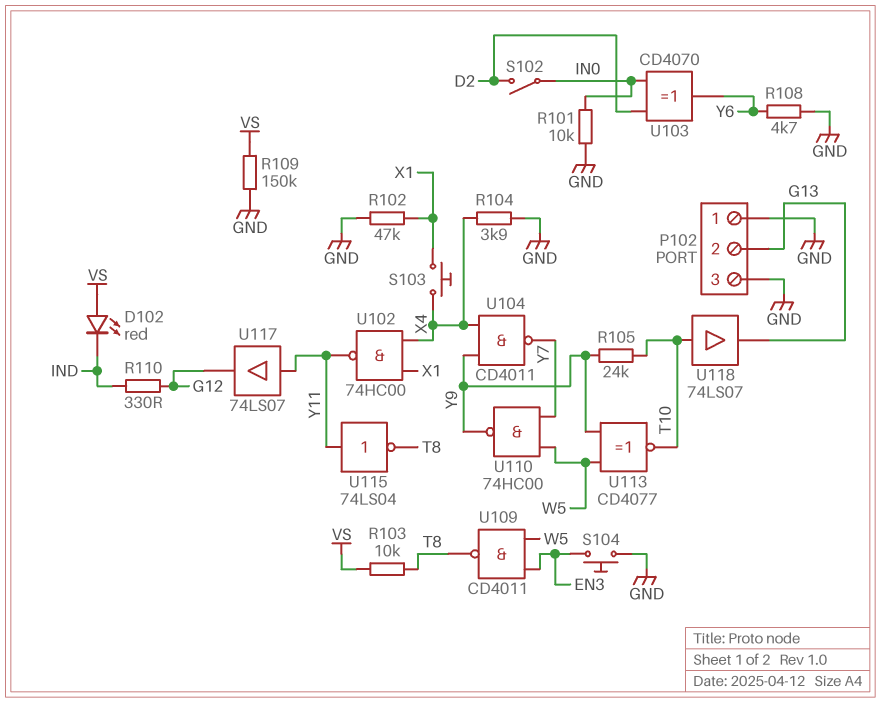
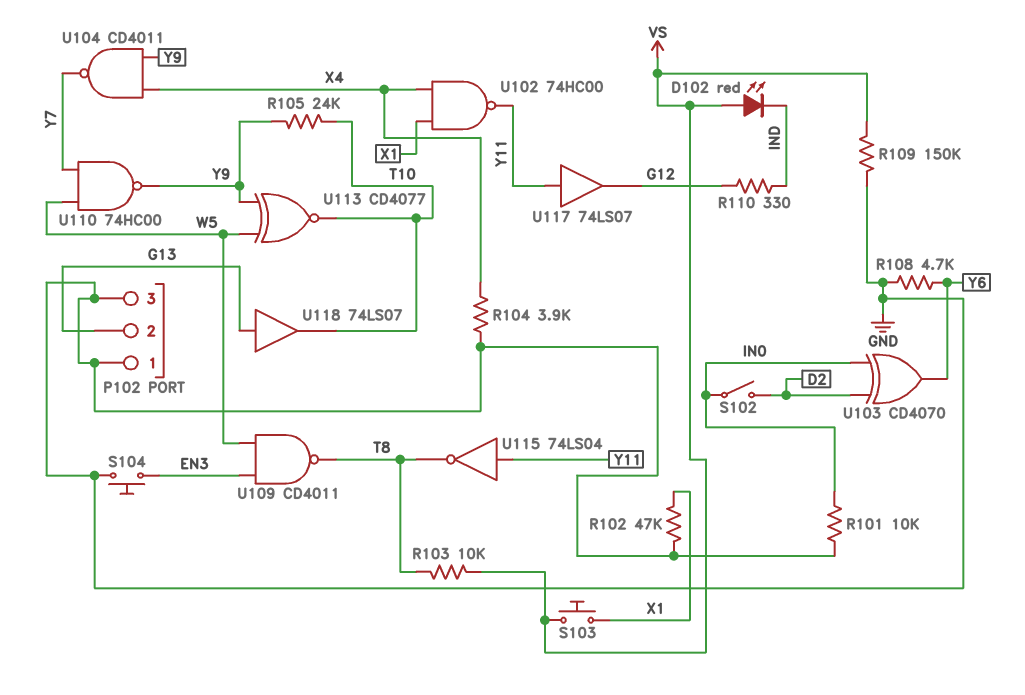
S103: button (X1, X4) -> button (VS, X1)
U118: buffer 74LS07 (in T10, out G13) -> buffer 74LS07 (in G13, out T10)

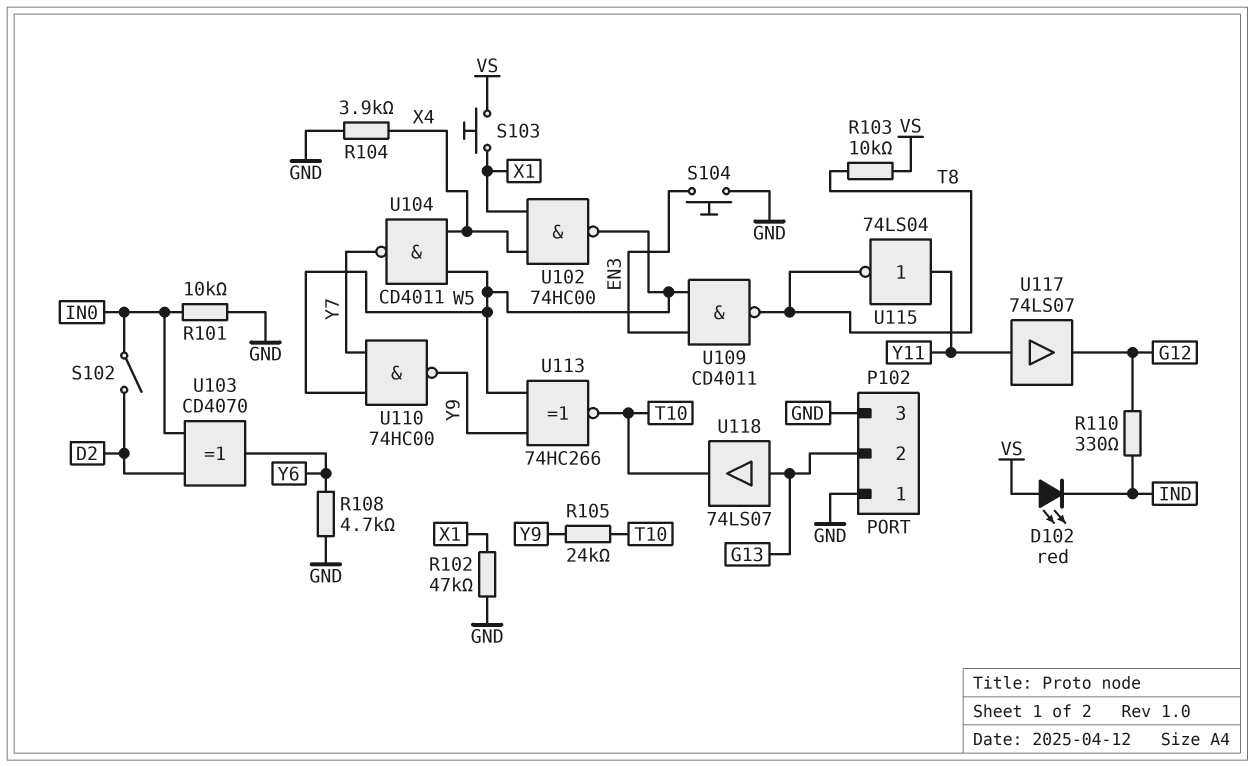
R109: 150k (GND, VS) -> none
U102: NAND 74HC00 (in X1, in X4, out Y11) -> NAND 74HC00 (in X1, in X4, out W5)
U104: NAND CD4011 (in X4, in Y9, out Y7) -> NAND CD4011 (in W5, in X4, out Y7)
U113: XNOR CD4077 (in W5, in Y9, out T10) -> XNOR 74HC266 (in W5, in Y9, out T10)

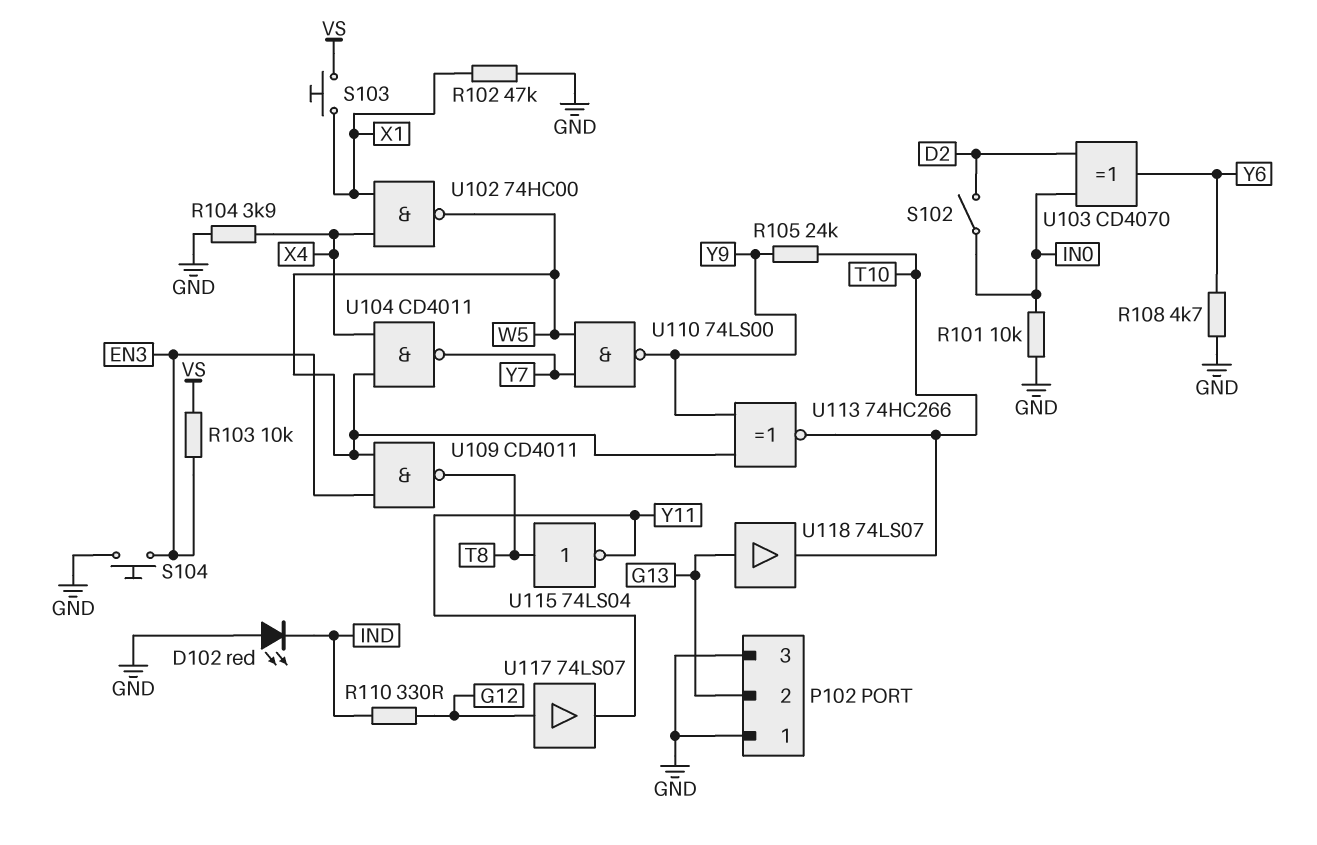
D102: LED red (A VS, K IND) -> LED red (A GND, K IND)
R103: 10k (T8, VS) -> 10k (EN3, VS)
U110: NAND 74HC00 (in W5, in Y7, out Y9) -> NAND 74LS00 (in W5, in Y7, out Y9)
U115: NOT 74LS04 (in Y11, out T8) -> NOT 74LS04 (in T8, out Y11)
U117: buffer 74LS07 (in Y11, out G12) -> buffer 74LS07 (in G12, out Y11)

